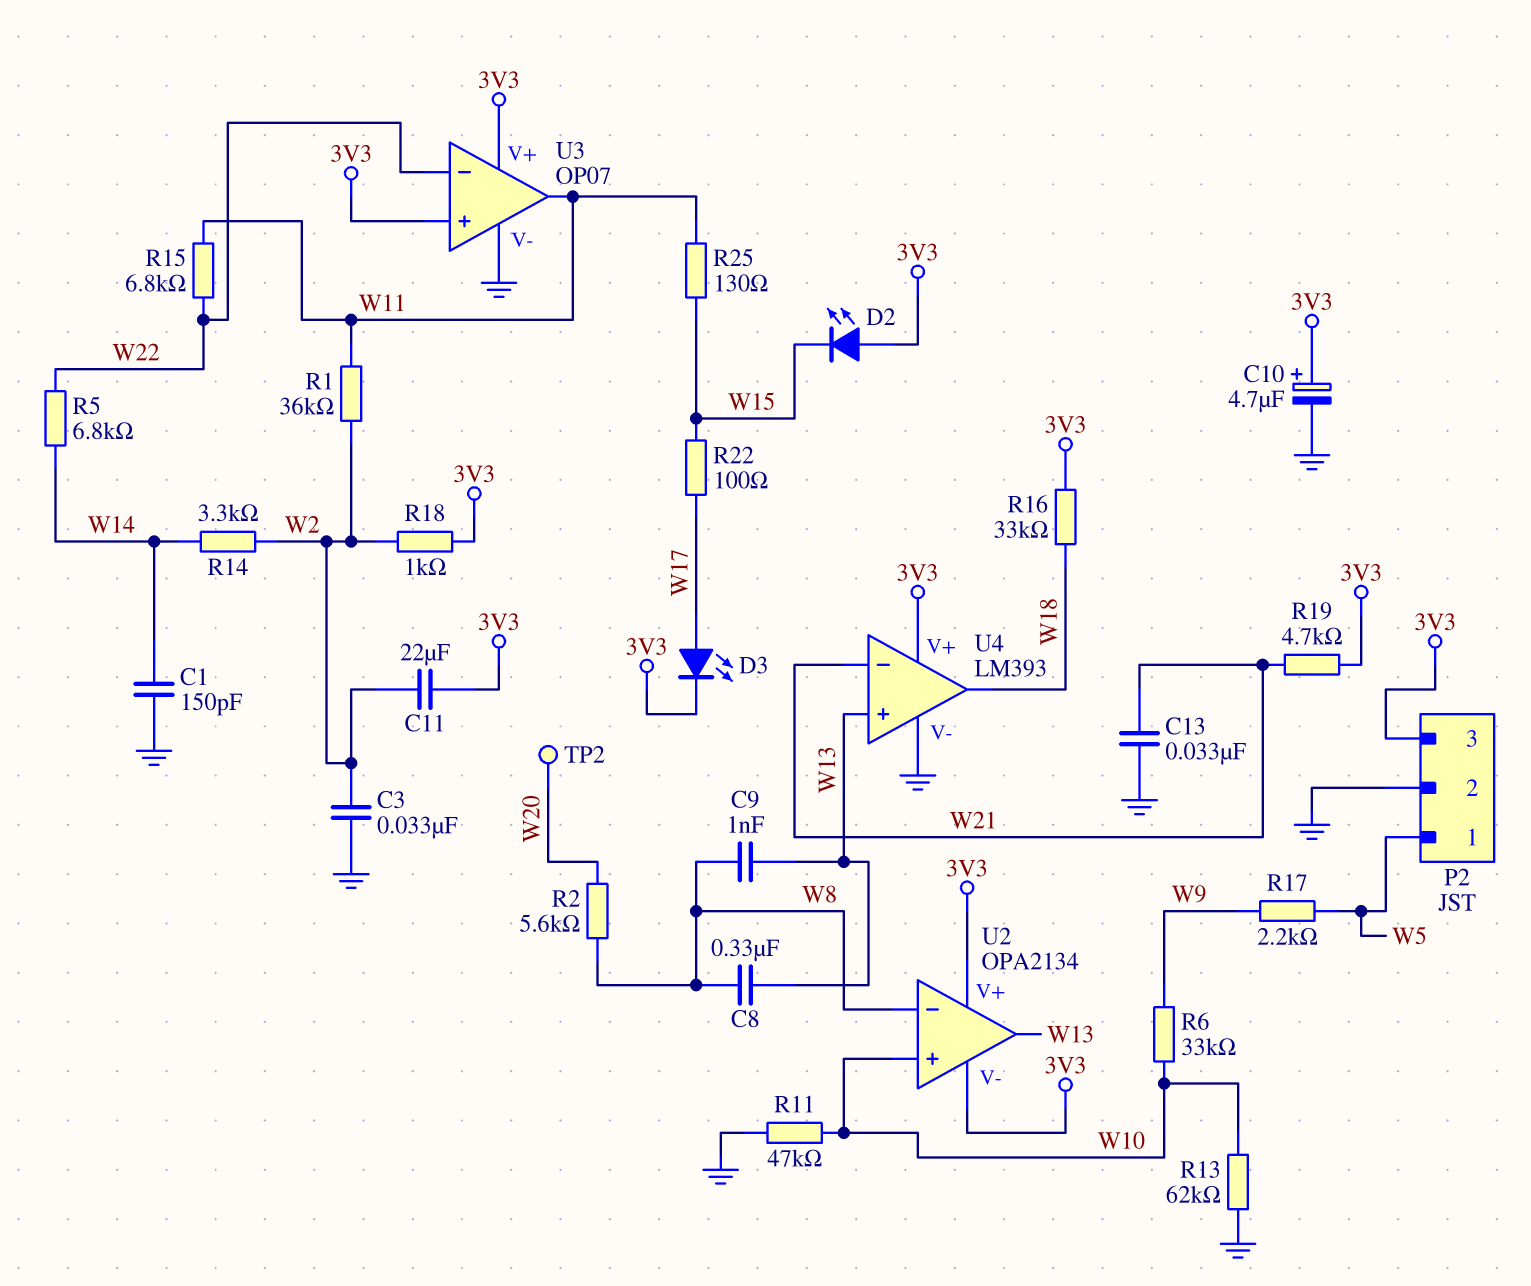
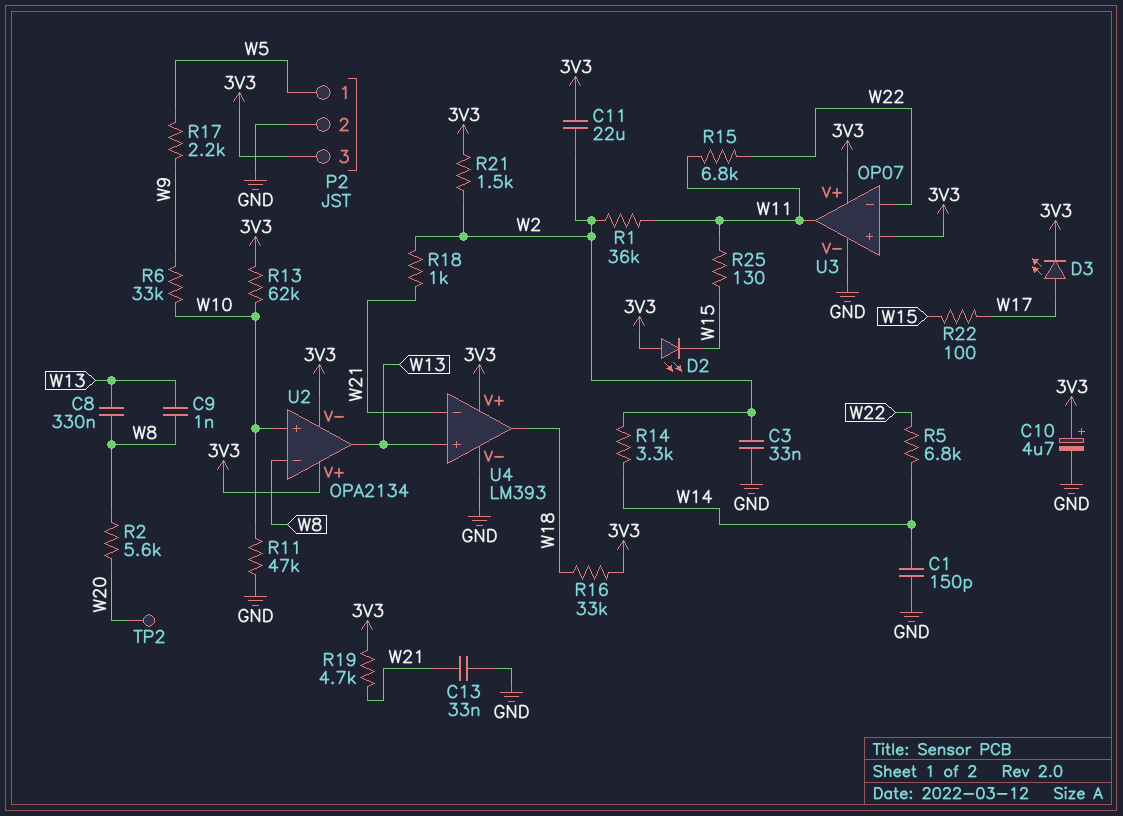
R13: 62k (GND, W10) -> 62k (3V3, W10)
R18: 1k (3V3, W2) -> 1k (W2, W21)
R21: none -> 1.5k (3V3, W2)

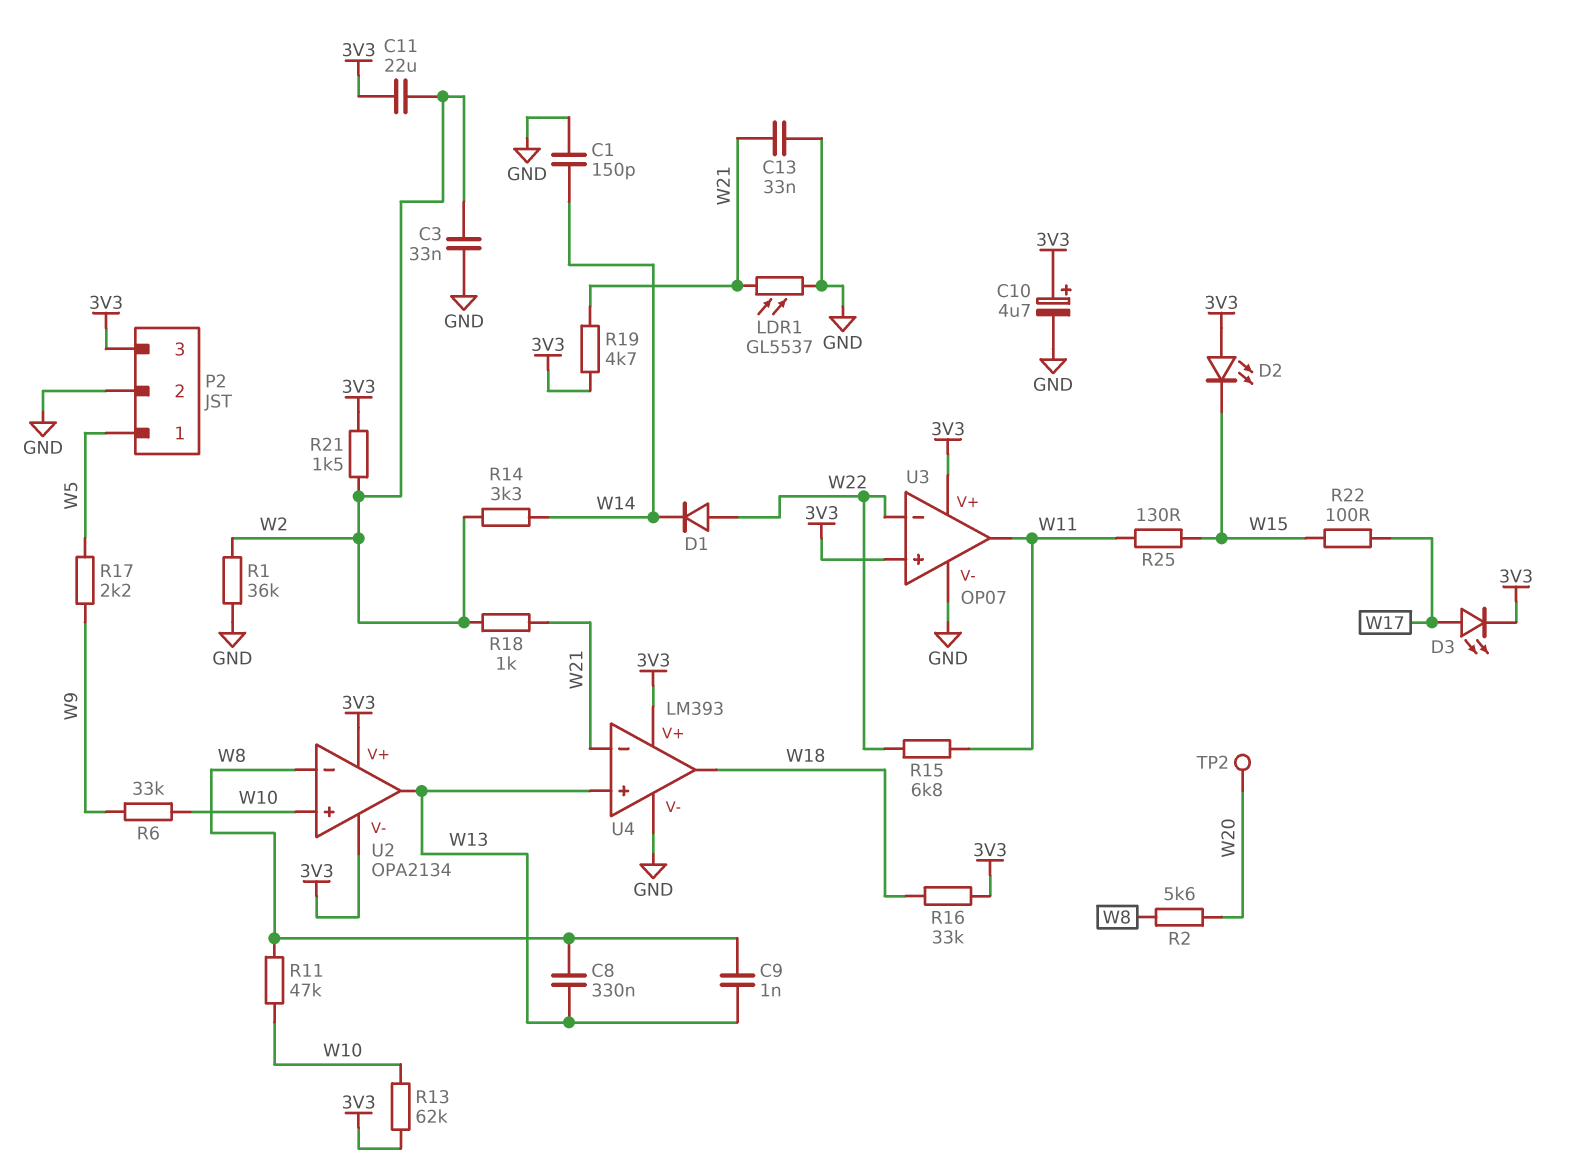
D1: none -> diode (A W22, K W14)
LDR1: none -> GL5537 (GND, W21)
R1: 36k (W2, W11) -> 36k (GND, W2)
R5: 6.8k (W14, W22) -> none
R11: 47k (GND, W10) -> 47k (W8, W10)

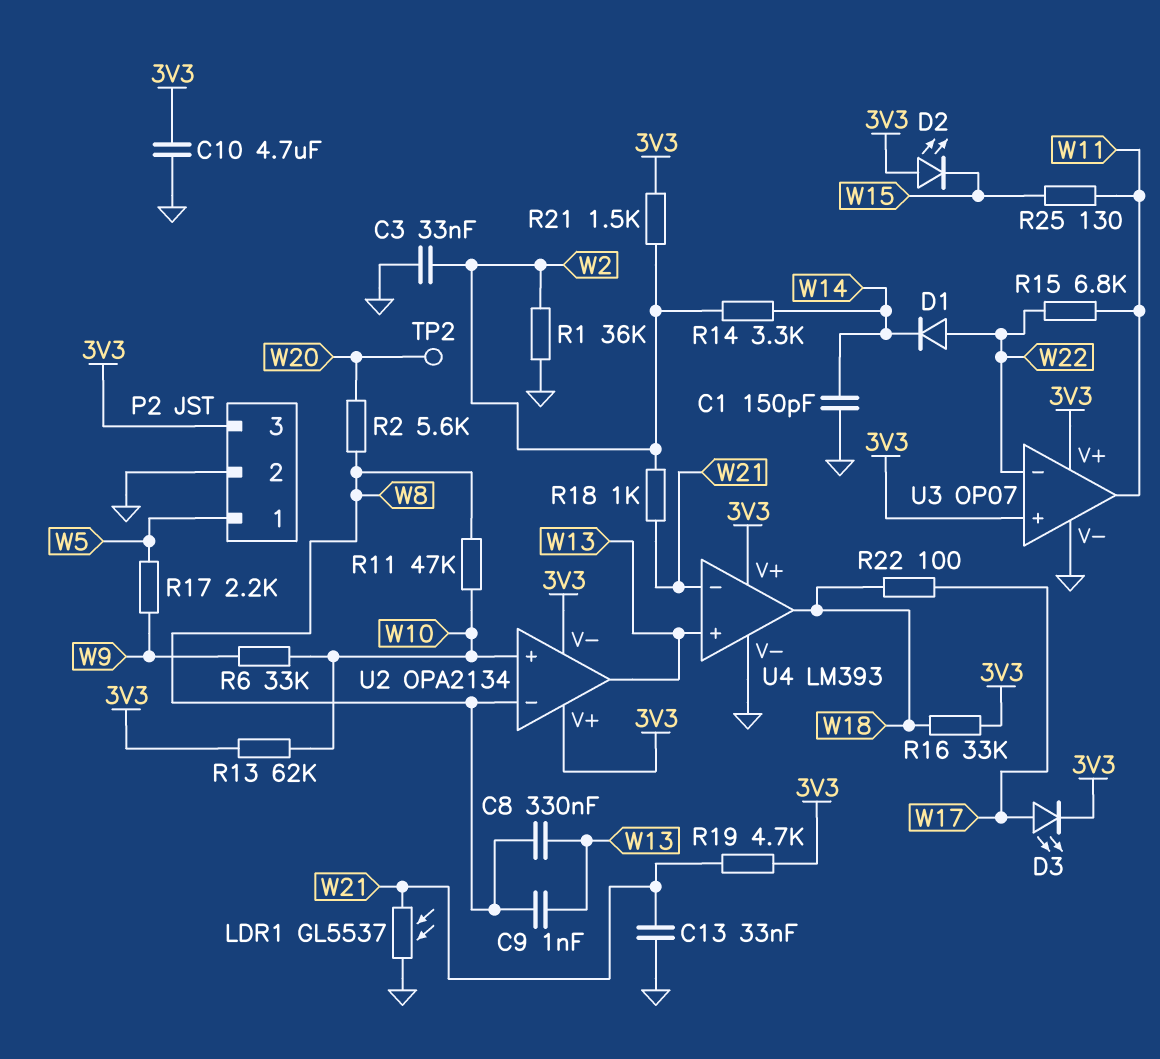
C10: 4.7uF (plus 3V3, minus GND) -> 4.7uF (3V3, GND)
C11: 22uF (3V3, W2) -> none
R22: 100 (W15, W17) -> 100 (W17, W18)

